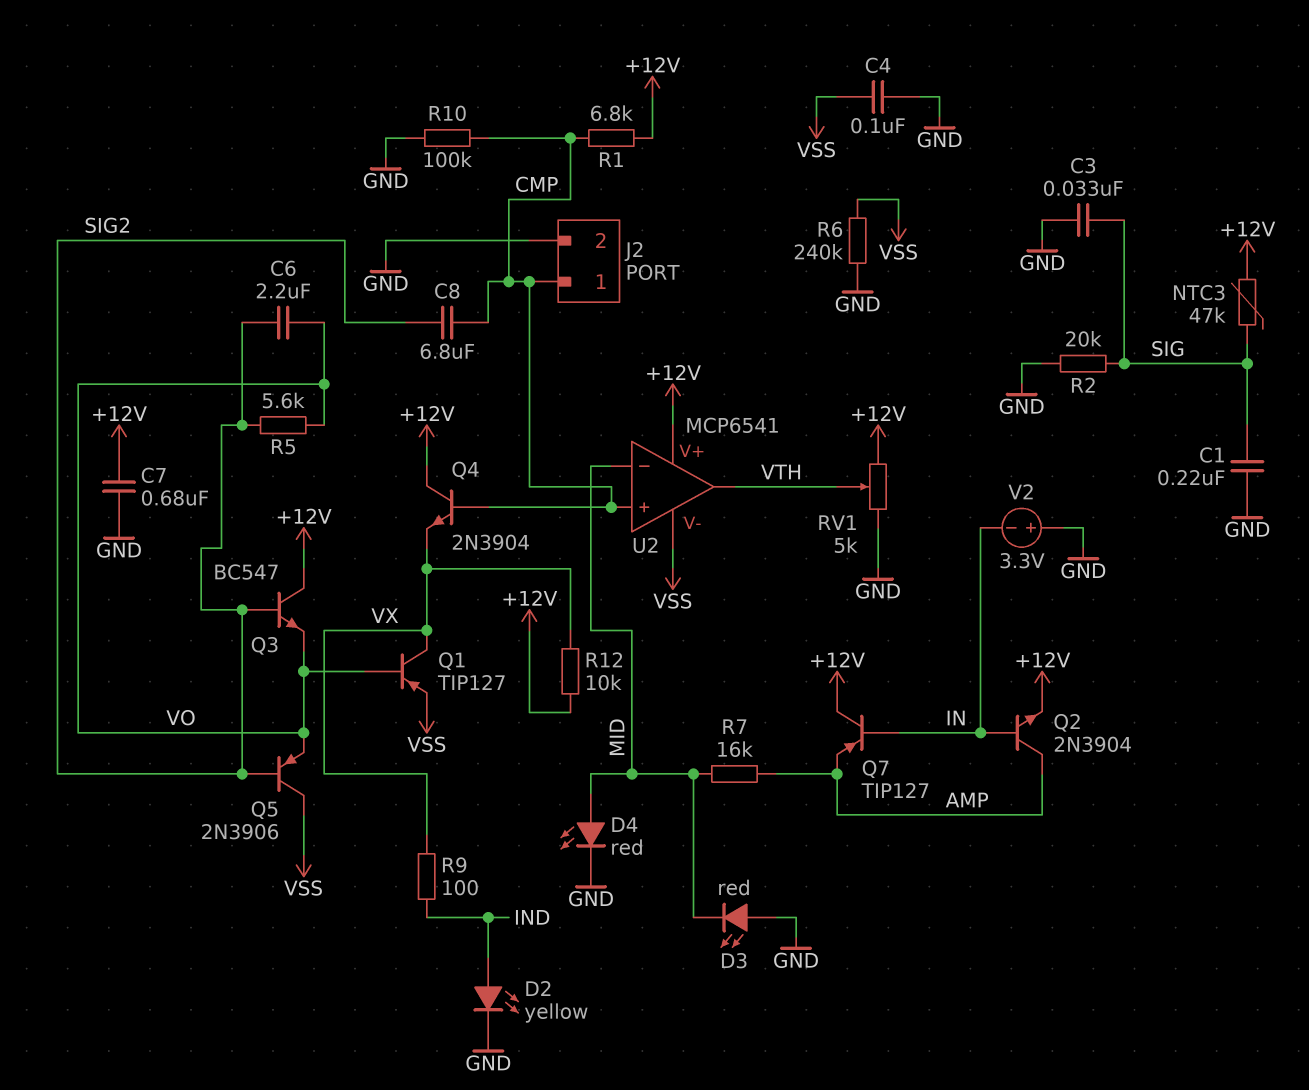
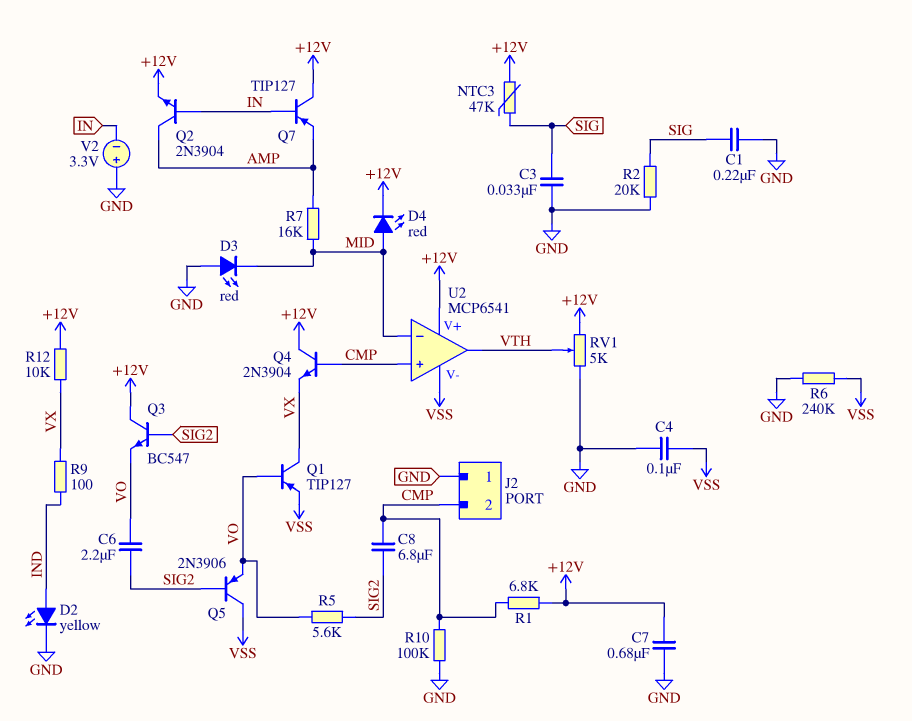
D4: LED red (A MID, K GND) -> LED red (A MID, K +12V)
J2 pin 1: CMP -> GND
J2 pin 2: GND -> CMP

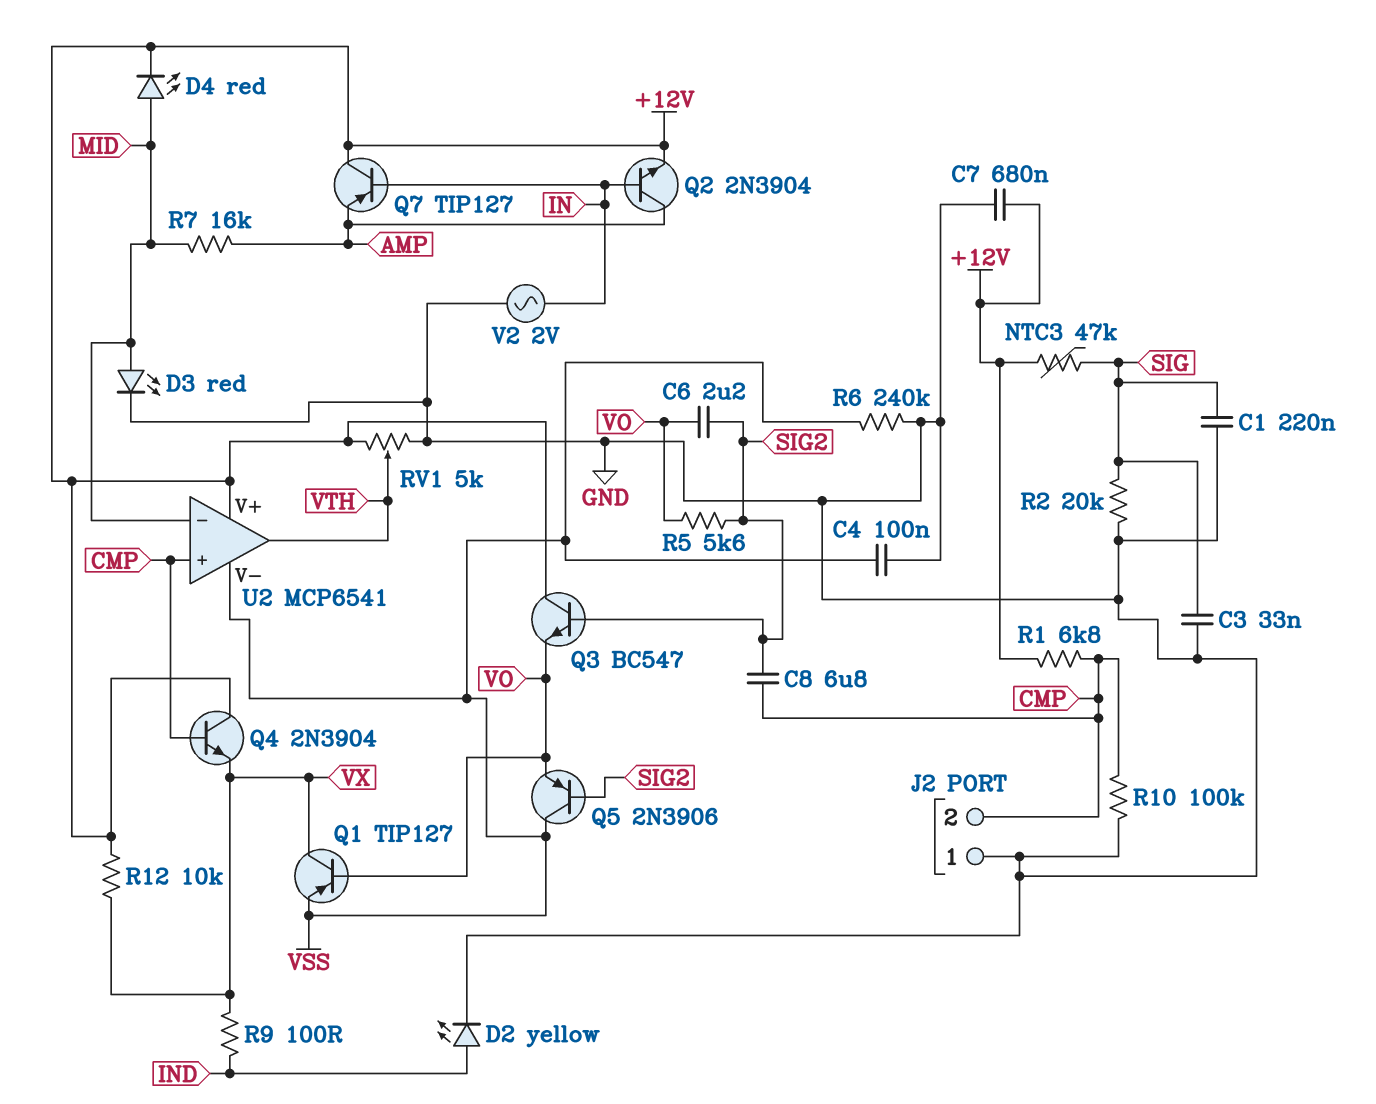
D3: LED red (A GND, K MID) -> LED red (A MID, K GND)
V2: 3.3V (plus GND, minus IN) -> AC 2V (GND, IN)

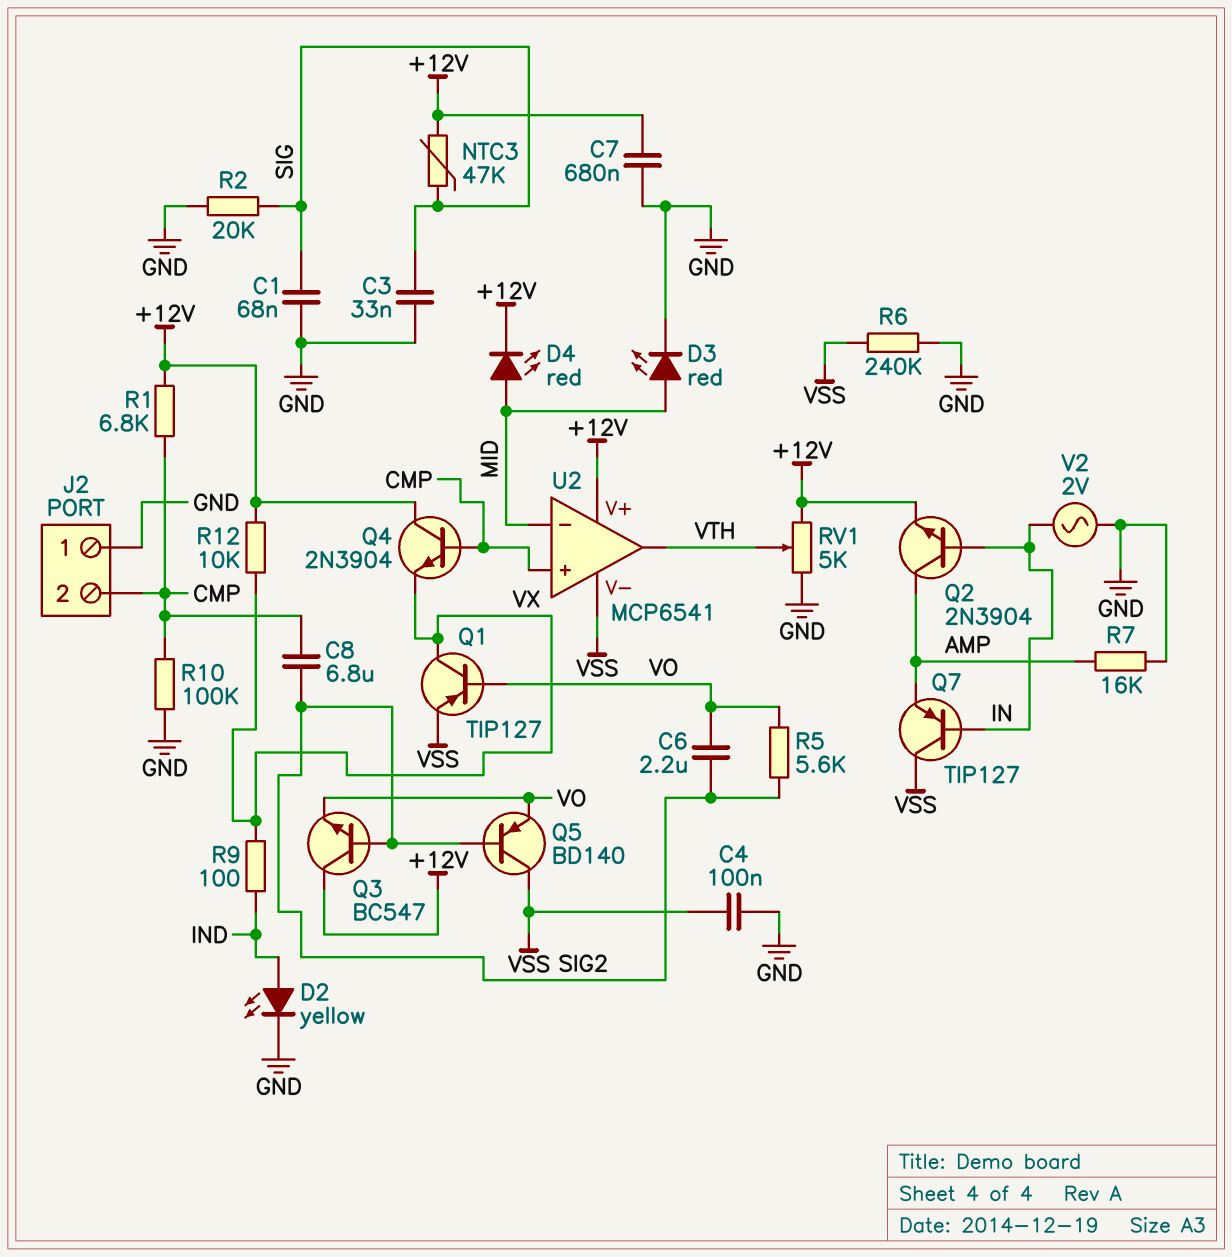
C1: 220nF (GND, SIG) -> 68nF (GND, SIG)
Q5: PNP 2N3906 (B SIG2, C VSS, E VO) -> PNP BD140 (B SIG2, C VSS, E VO)
Q7: PNP TIP127 (B IN, C +12V, E AMP) -> PNP TIP127 (B IN, C VSS, E AMP)
R7: 16k (AMP, MID) -> 16k (AMP, GND)

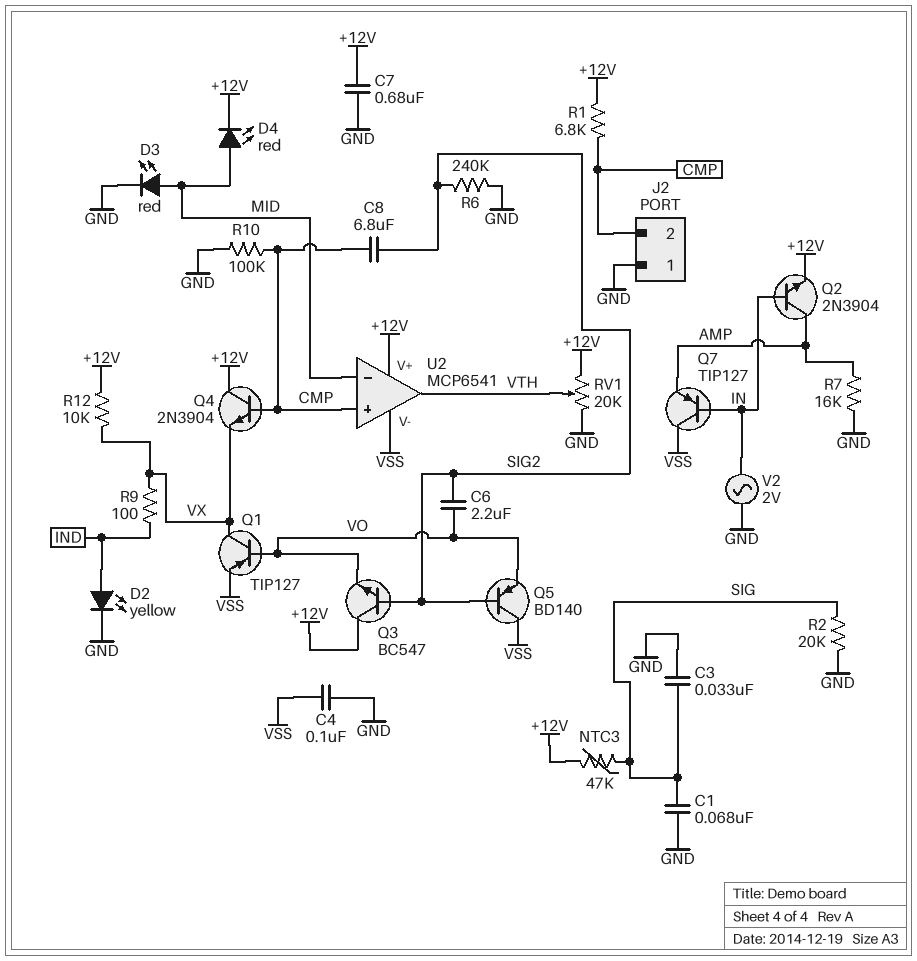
R5: 5.6k (SIG2, VO) -> none
R6: 240k (GND, VSS) -> 240k (GND, SIG2)
RV1: 5k (+12V, GND, wiper VTH) -> 20k (+12V, GND, wiper VTH)

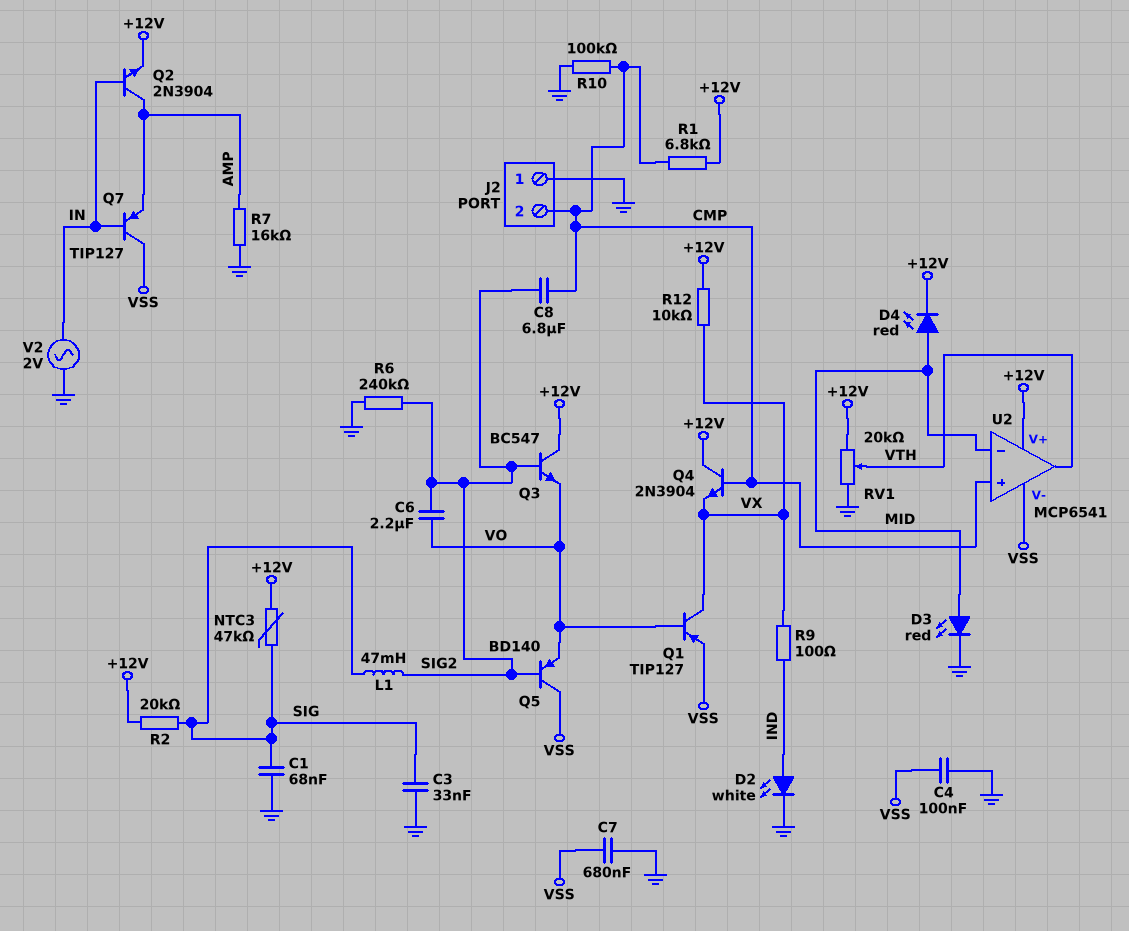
C7: 680nF (+12V, GND) -> 680nF (GND, VSS)
D2: LED yellow (A IND, K GND) -> LED white (A IND, K GND)
L1: none -> 47mH (SIG, SIG2)
R2: 20k (GND, SIG) -> 20k (+12V, SIG)

